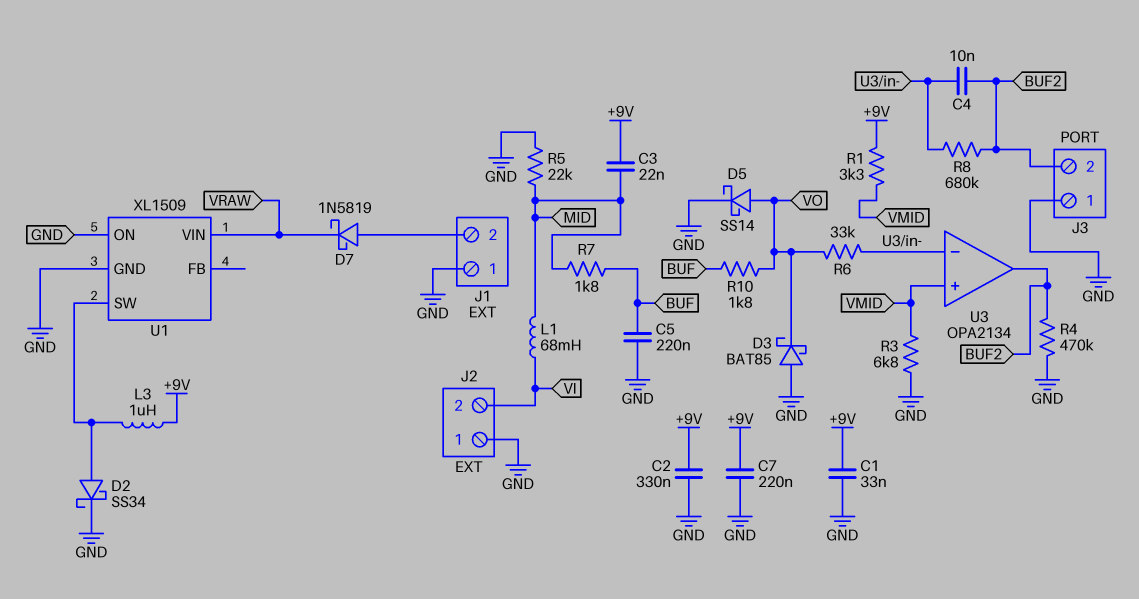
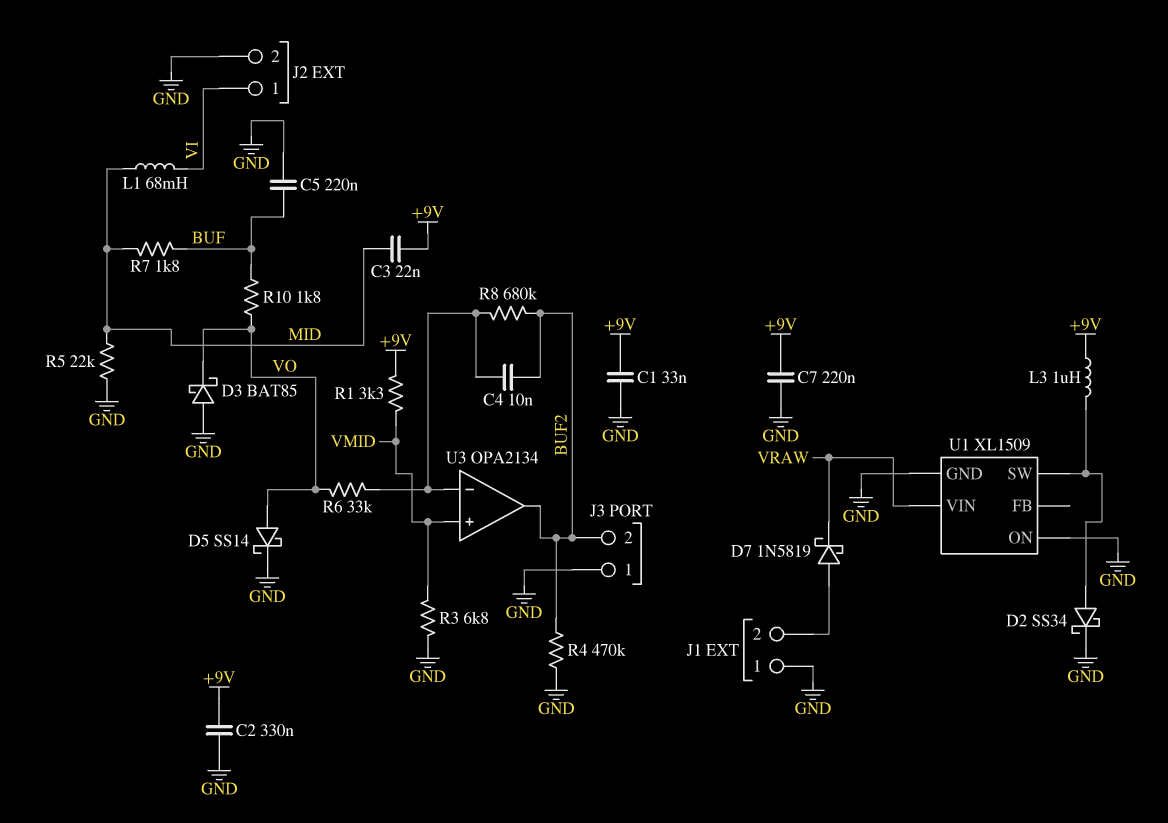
J2 pin 1: GND -> VI
J2 pin 2: VI -> GND

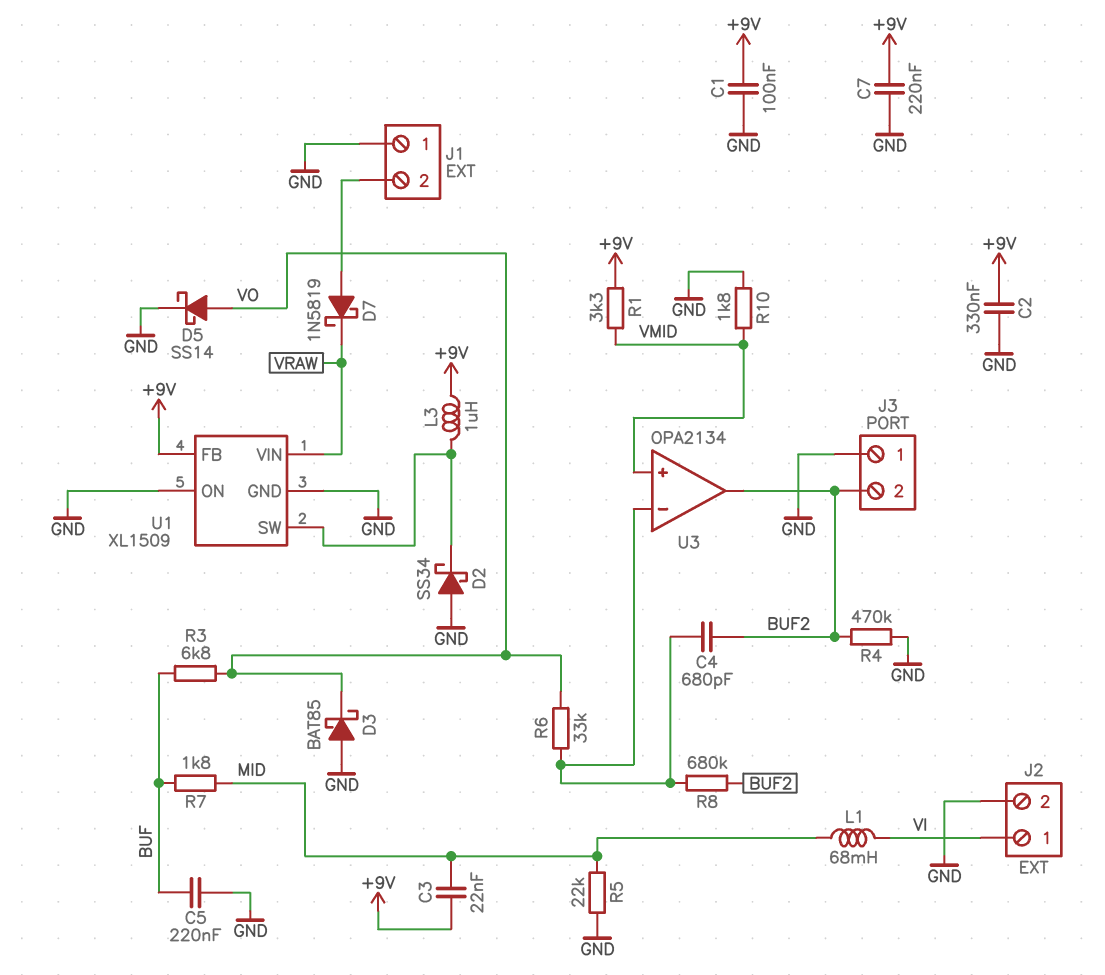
C1: 33nF (+9V, GND) -> 100nF (+9V, GND)
C4: 10nF (BUF2, U3/in-) -> 680pF (BUF2, U3/in-)
D2: schottky SS34 (A U1/SW, K GND) -> schottky SS34 (A GND, K U1/SW)
R3: 6.8k (GND, VMID) -> 6.8k (BUF, VO)
R10: 1.8k (BUF, VO) -> 1.8k (GND, VMID)
U1 pin FB: none -> +9V

